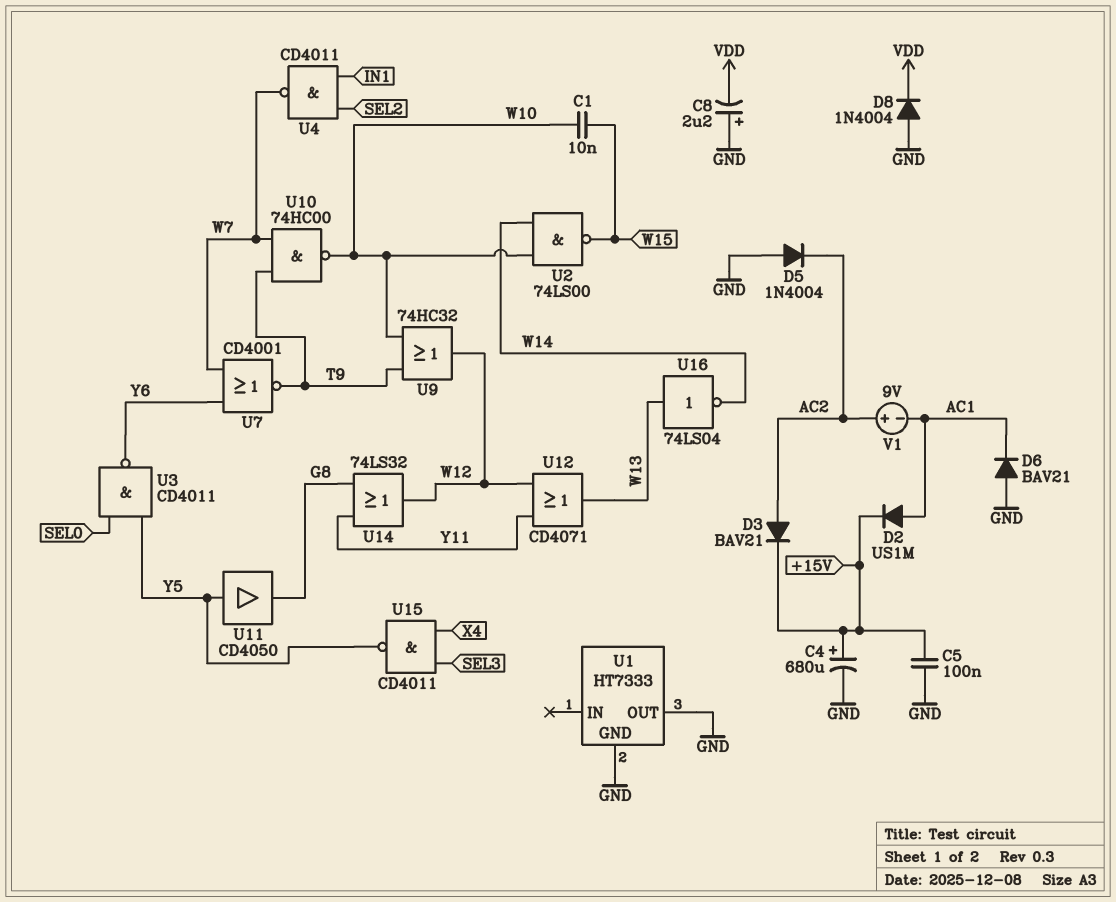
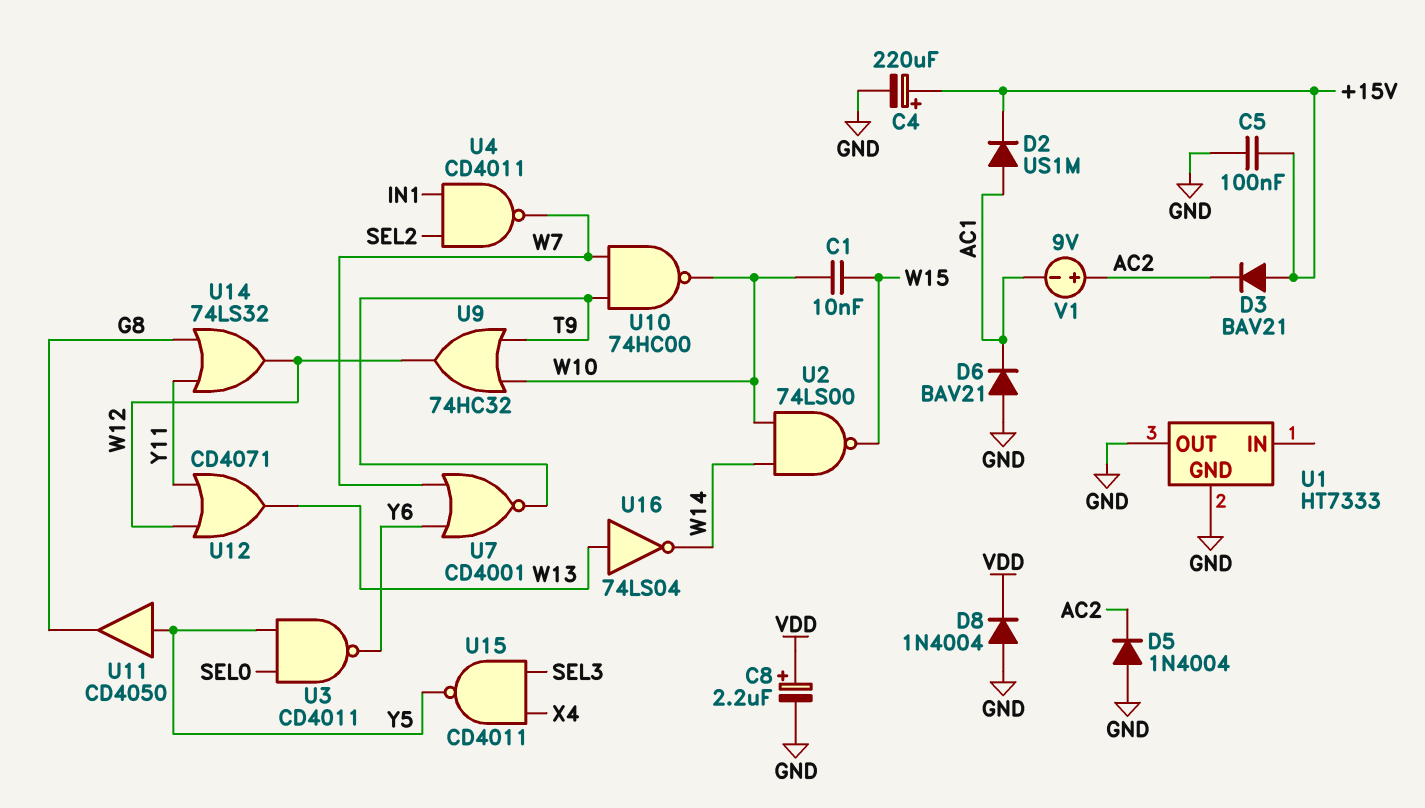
C4: 680uF (plus +15V, minus GND) -> 220uF (plus +15V, minus GND)
C8: 2.2uF (plus GND, minus VDD) -> 2.2uF (plus VDD, minus GND)
D3: diode BAV21 (A AC2, K +15V) -> diode BAV21 (A +15V, K AC2)

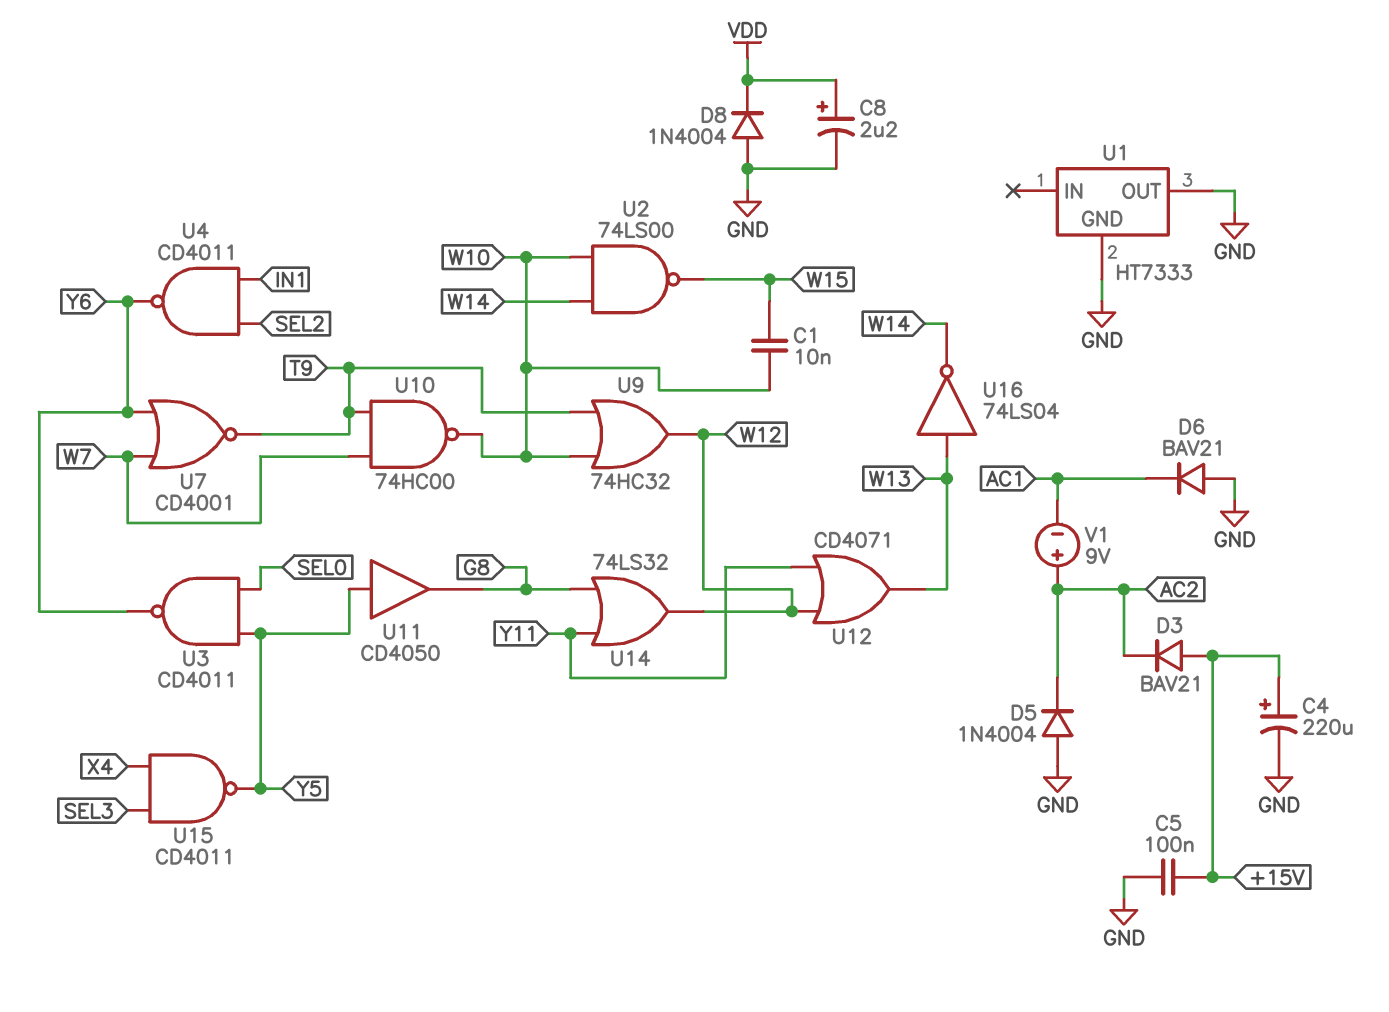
D2: diode US1M (A AC1, K +15V) -> none
U4: NAND CD4011 (in IN1, in SEL2, out W7) -> NAND CD4011 (in IN1, in SEL2, out Y6)

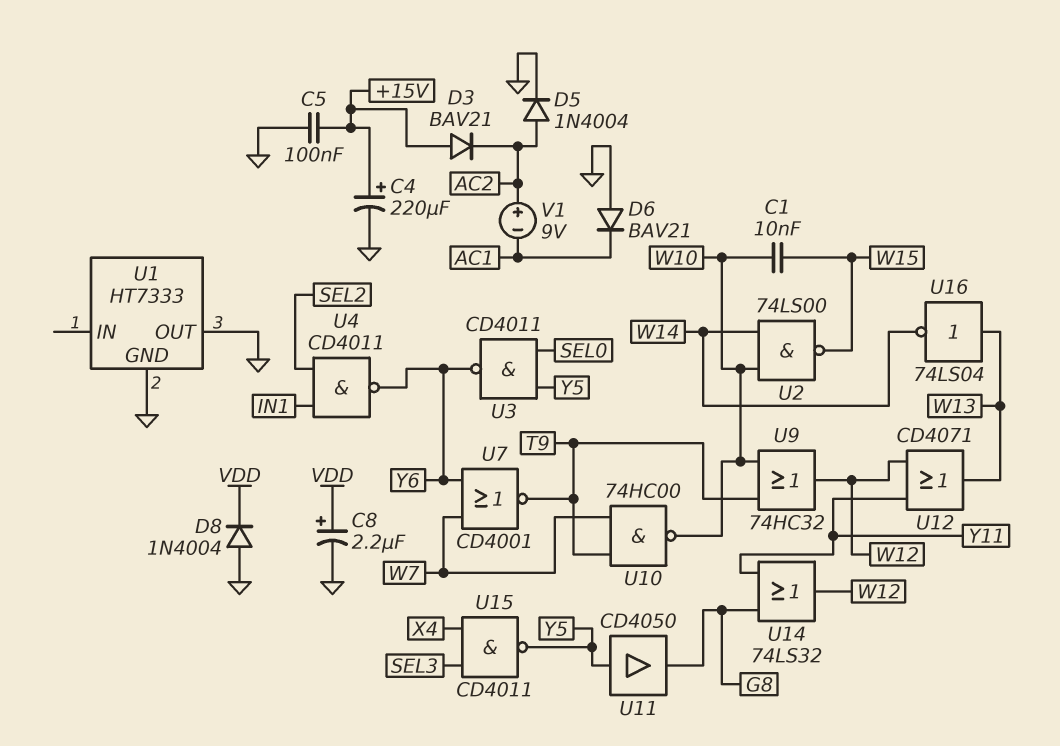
D5: diode 1N4004 (A GND, K AC2) -> diode 1N4004 (A AC2, K GND)

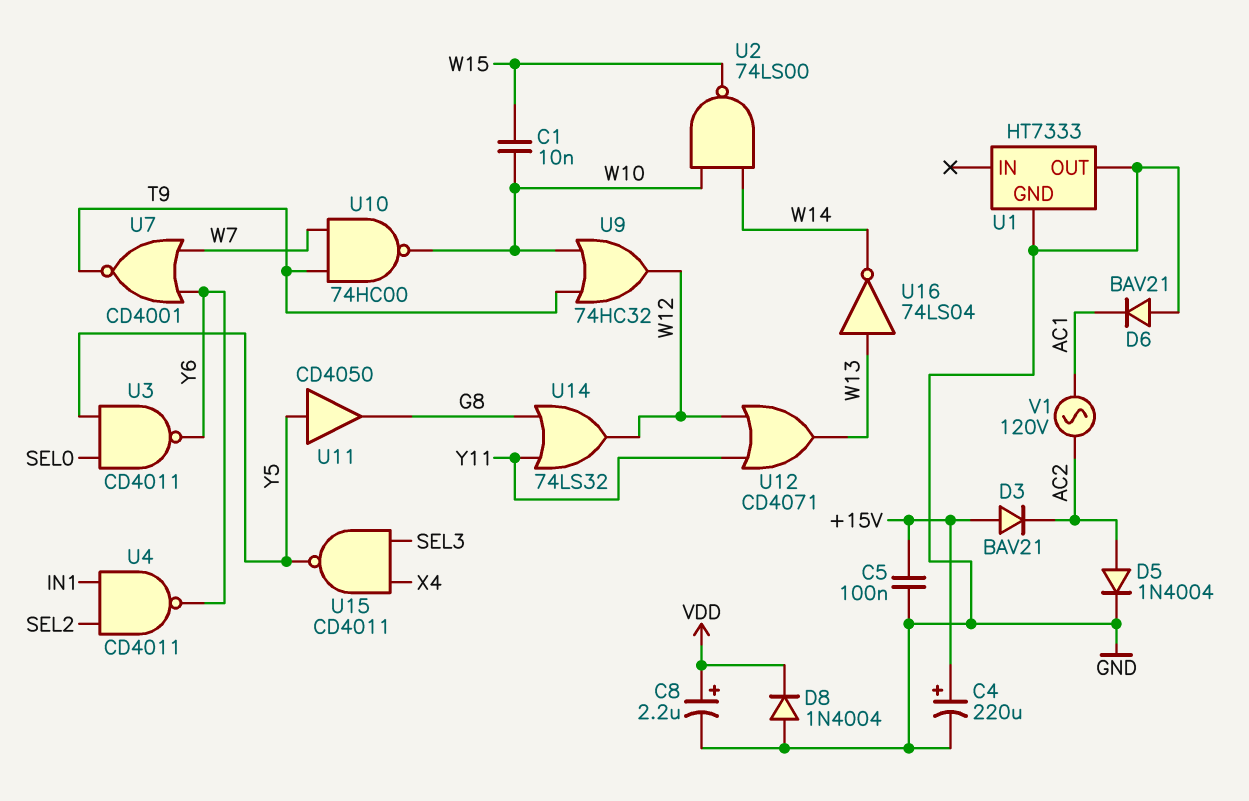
V1: 9V (plus AC2, minus AC1) -> AC 120V (AC1, AC2)

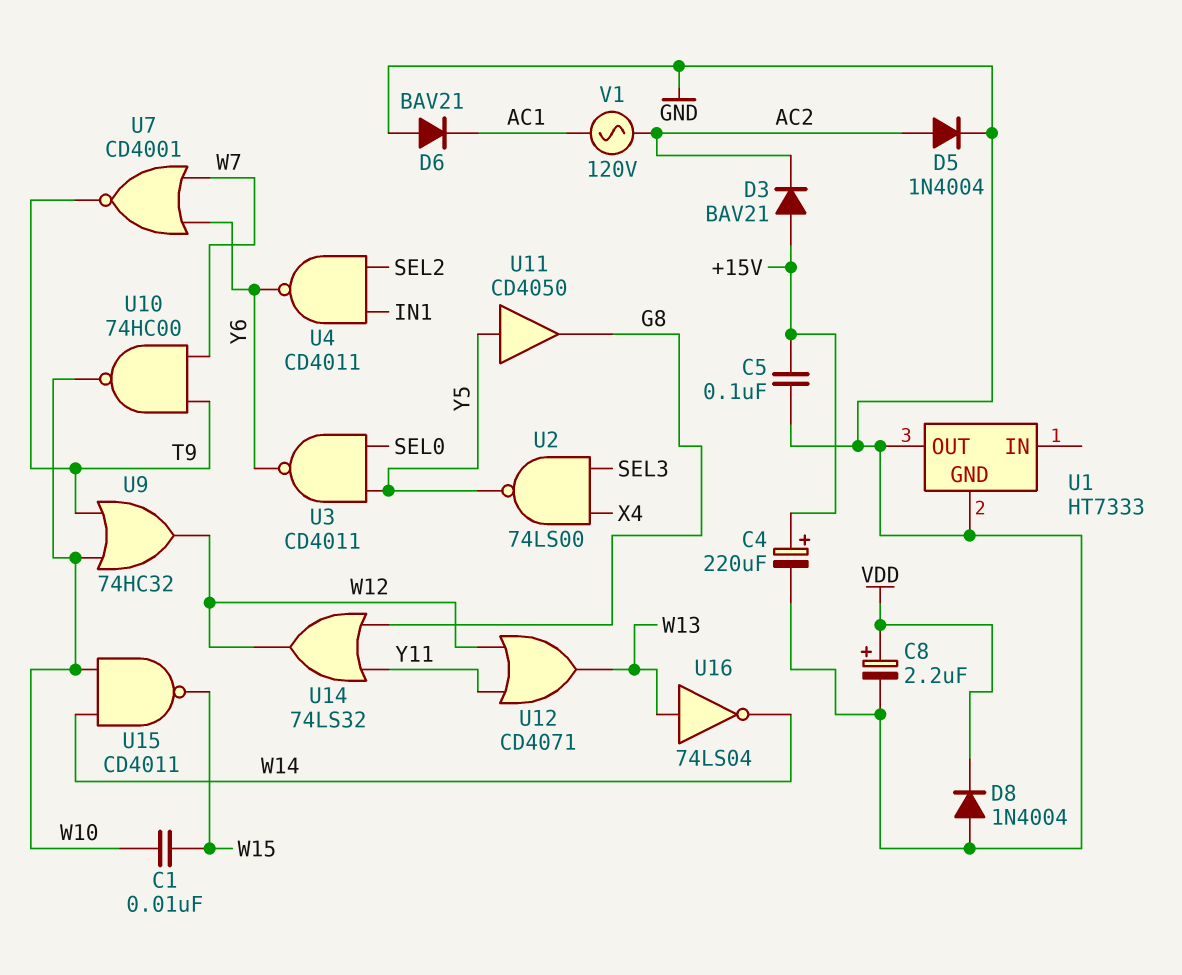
U2: NAND 74LS00 (in W10, in W14, out W15) -> NAND 74LS00 (in SEL3, in X4, out Y5)
U15: NAND CD4011 (in SEL3, in X4, out Y5) -> NAND CD4011 (in W10, in W14, out W15)

